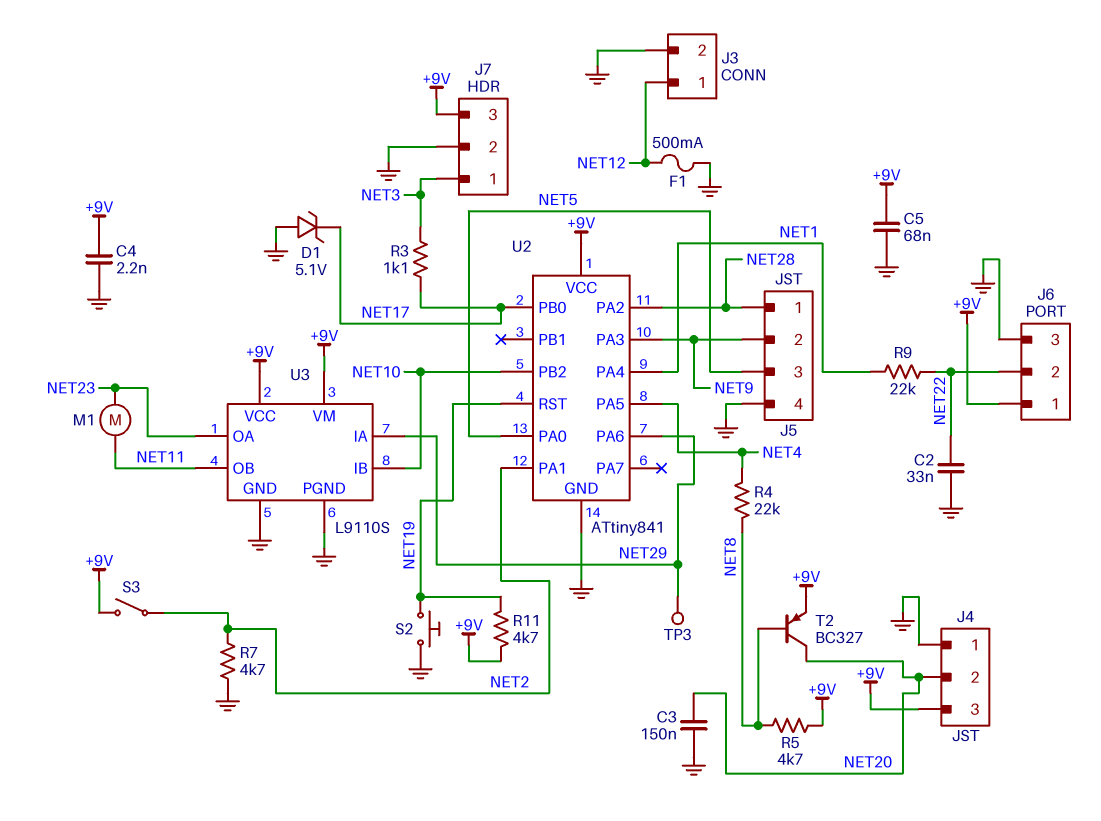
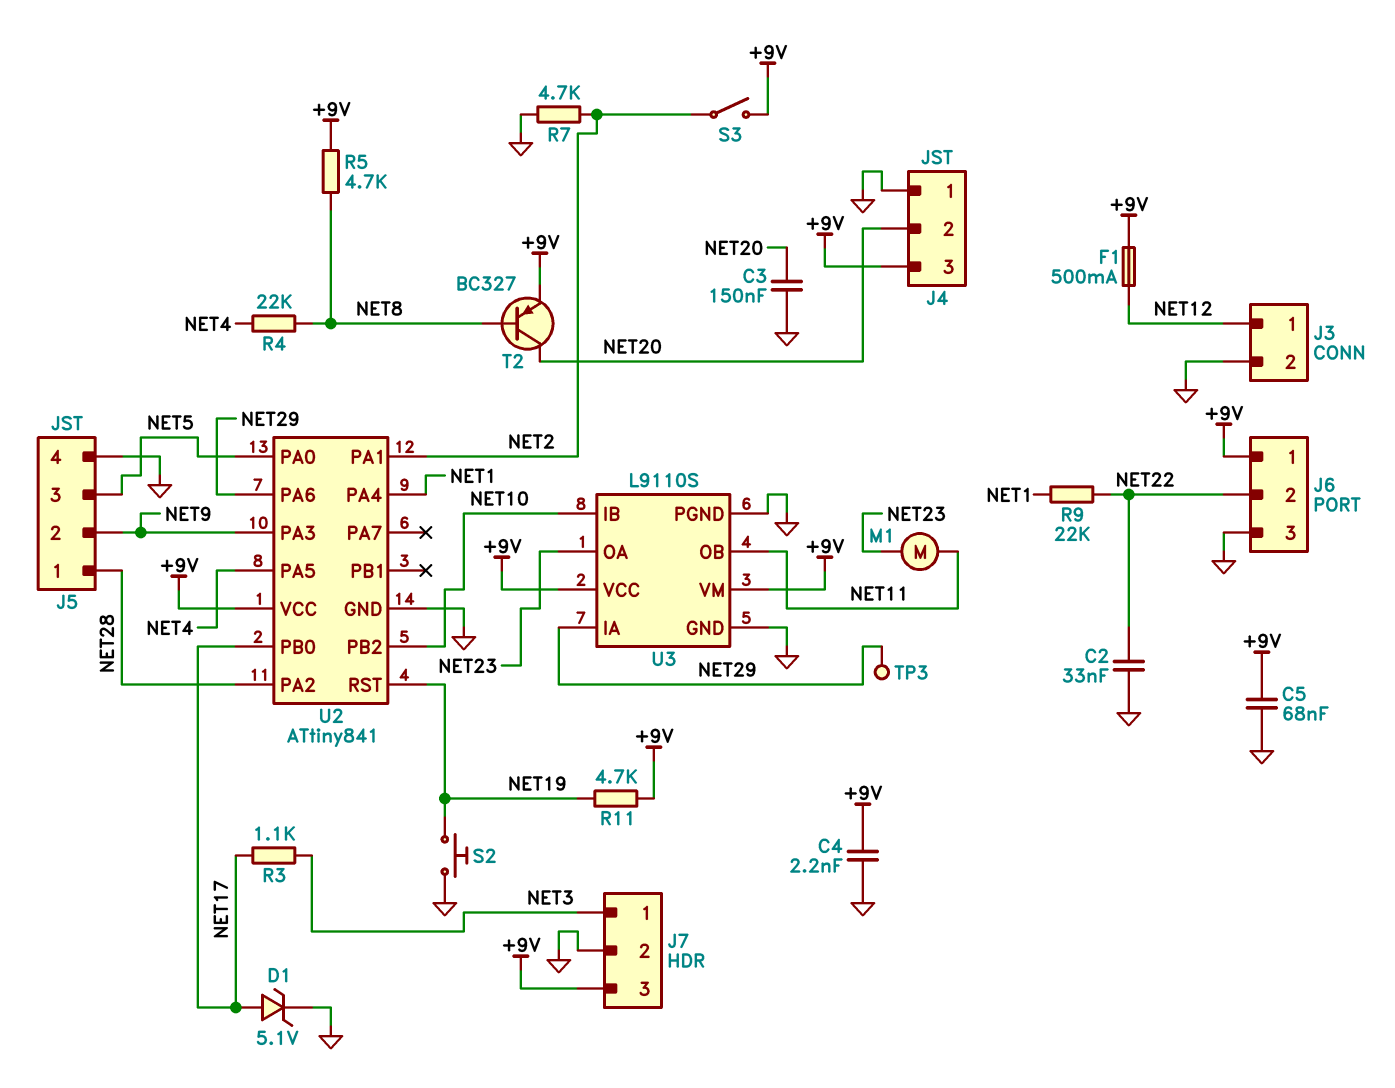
D1: zener 5.1V (A GND, K NET17) -> zener 5.1V (A NET17, K GND)
F1: 500mA (GND, NET12) -> 500mA (+9V, NET12)

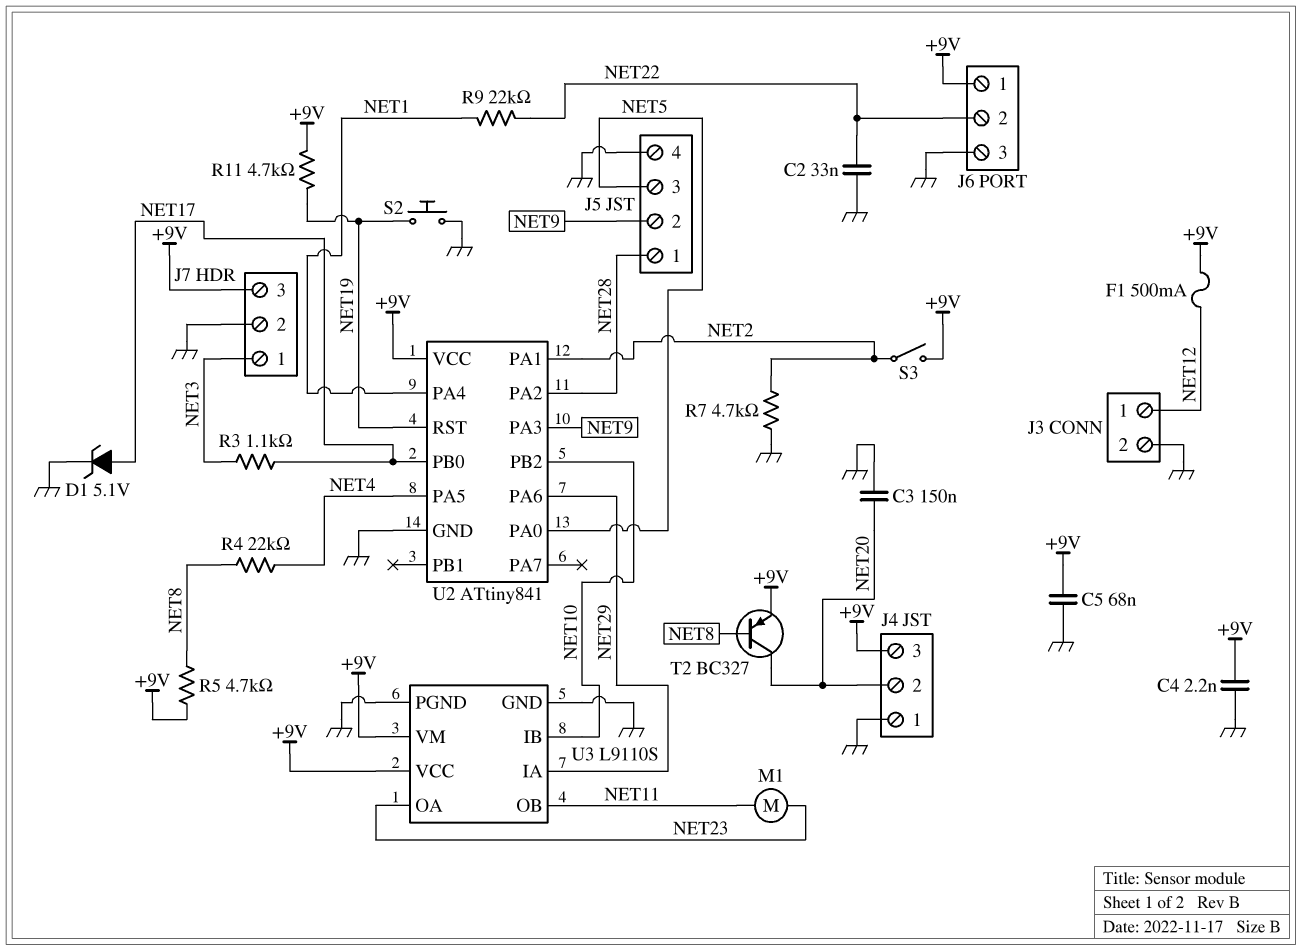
TP3: test point (NET29) -> none

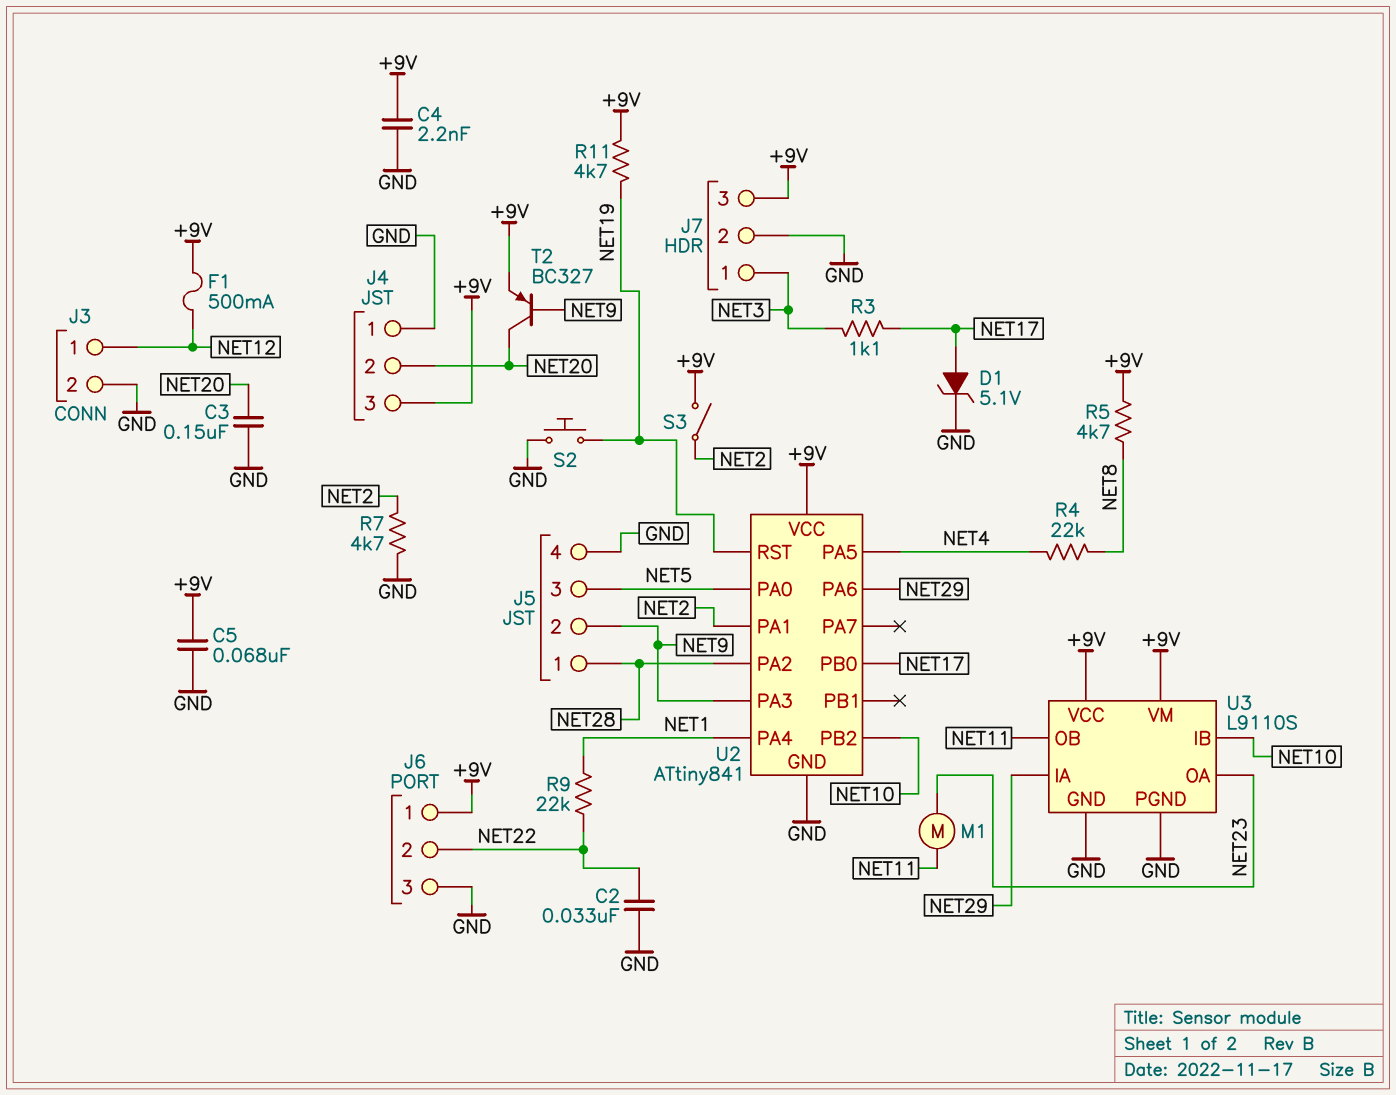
T2: PNP BC327 (B NET8, C NET20, E +9V) -> PNP BC327 (B NET9, C NET20, E +9V)

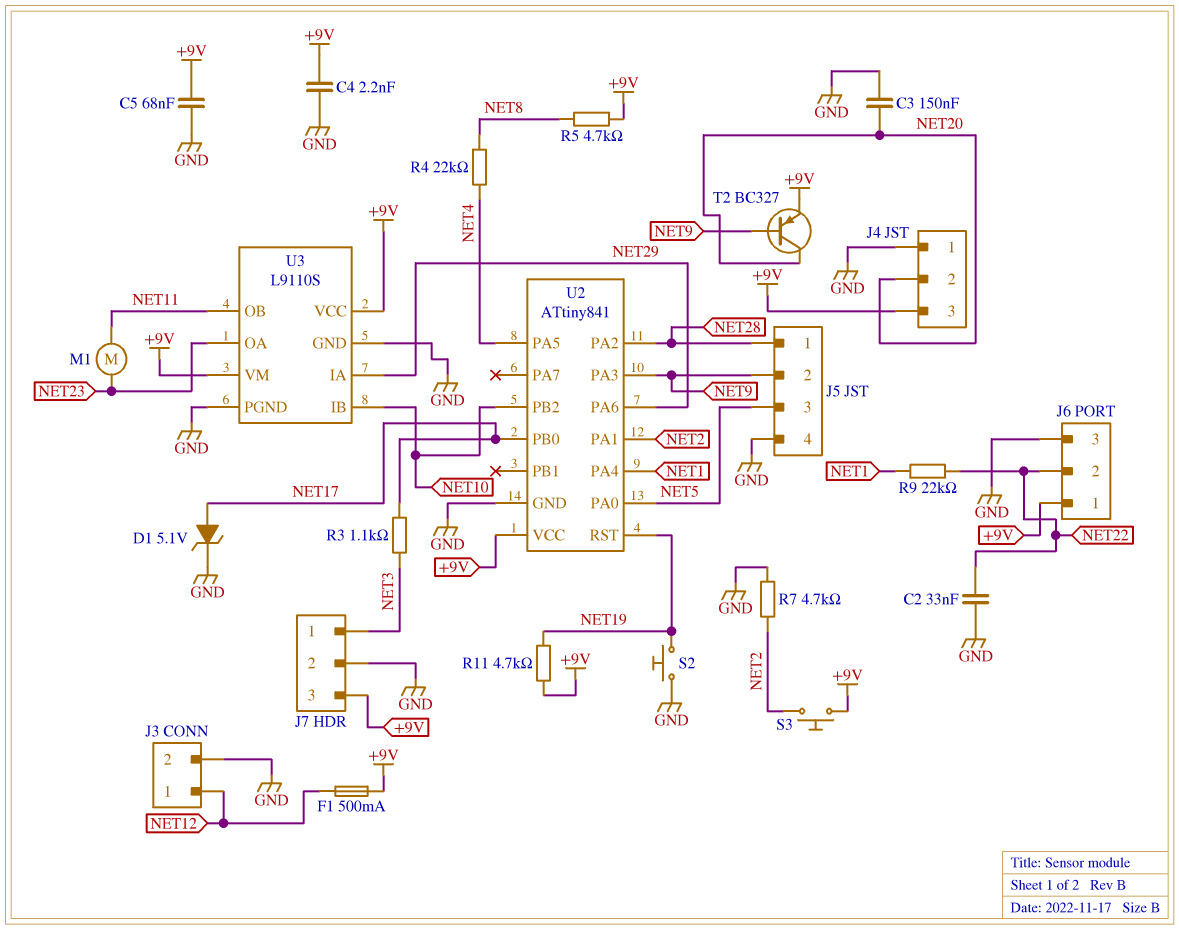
S3: switch (+9V, NET2) -> button (+9V, NET2)

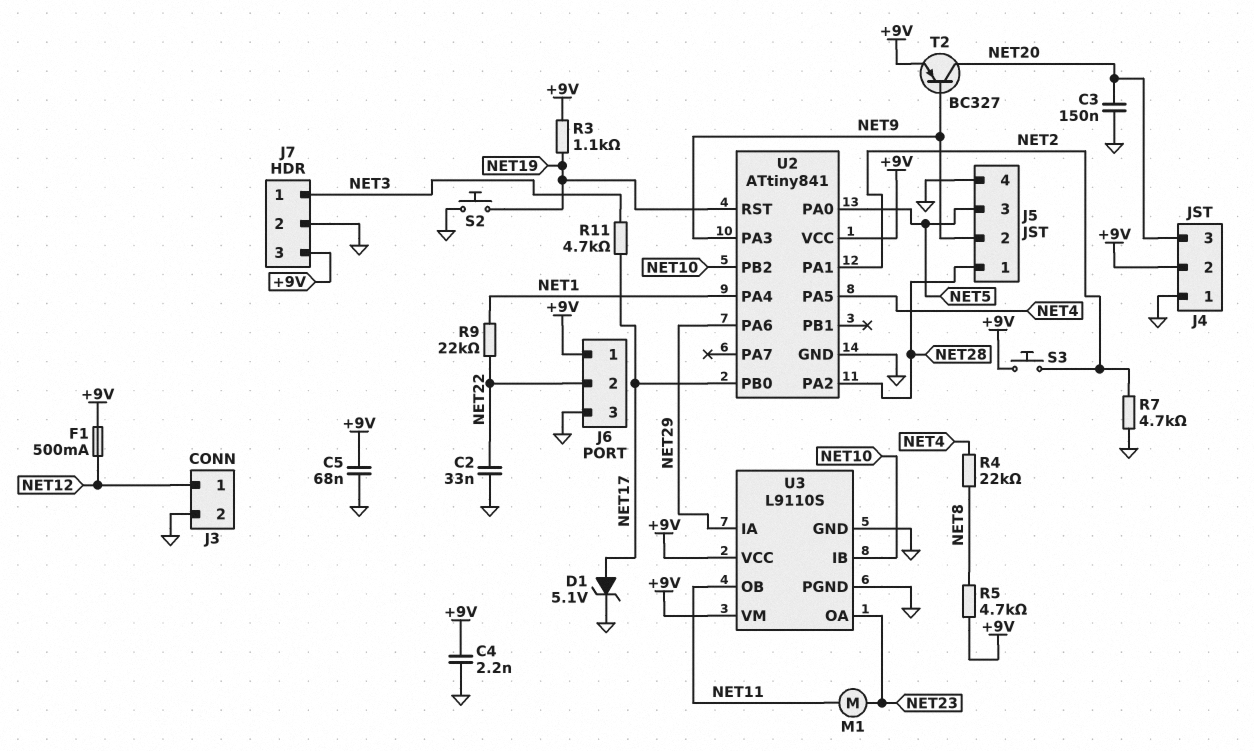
J4 pin 2: NET20 -> +9V
J4 pin 3: +9V -> NET20
R3: 1.1k (NET3, NET17) -> 1.1k (+9V, NET19)
R11: 4.7k (+9V, NET19) -> 4.7k (NET3, NET17)

